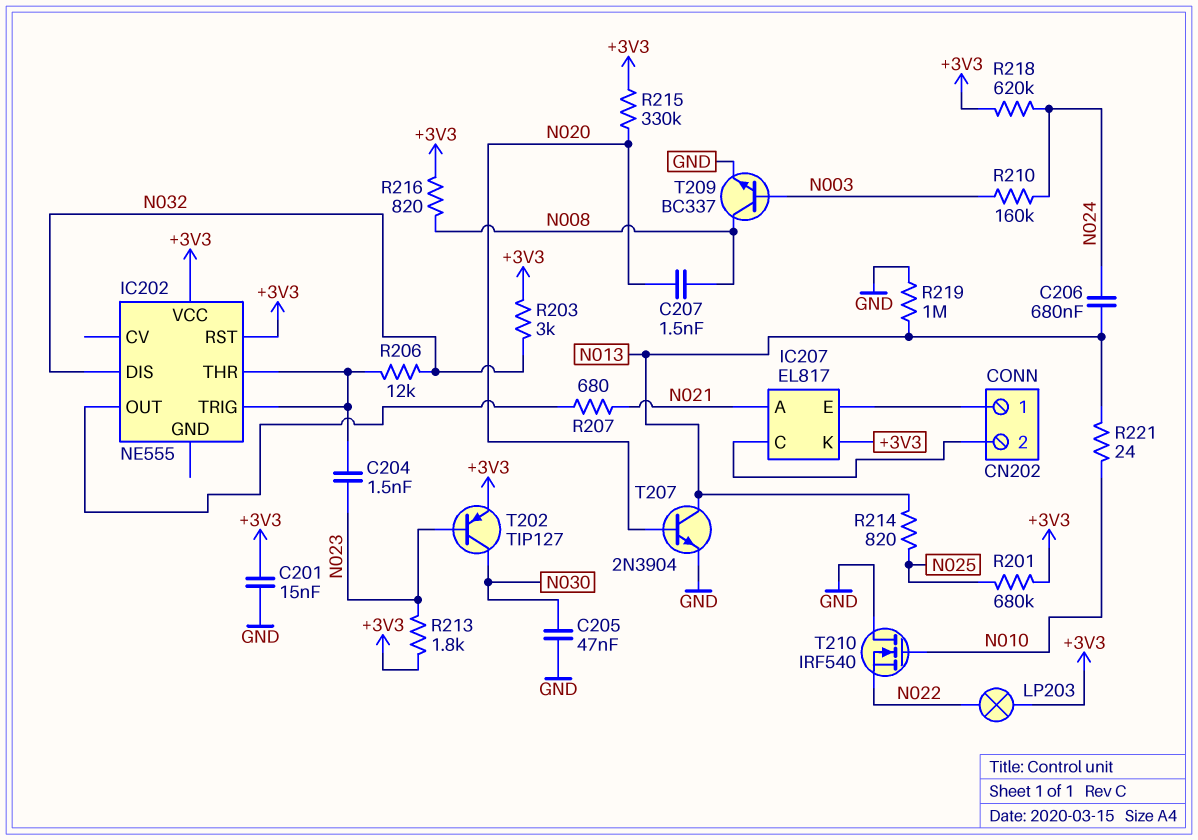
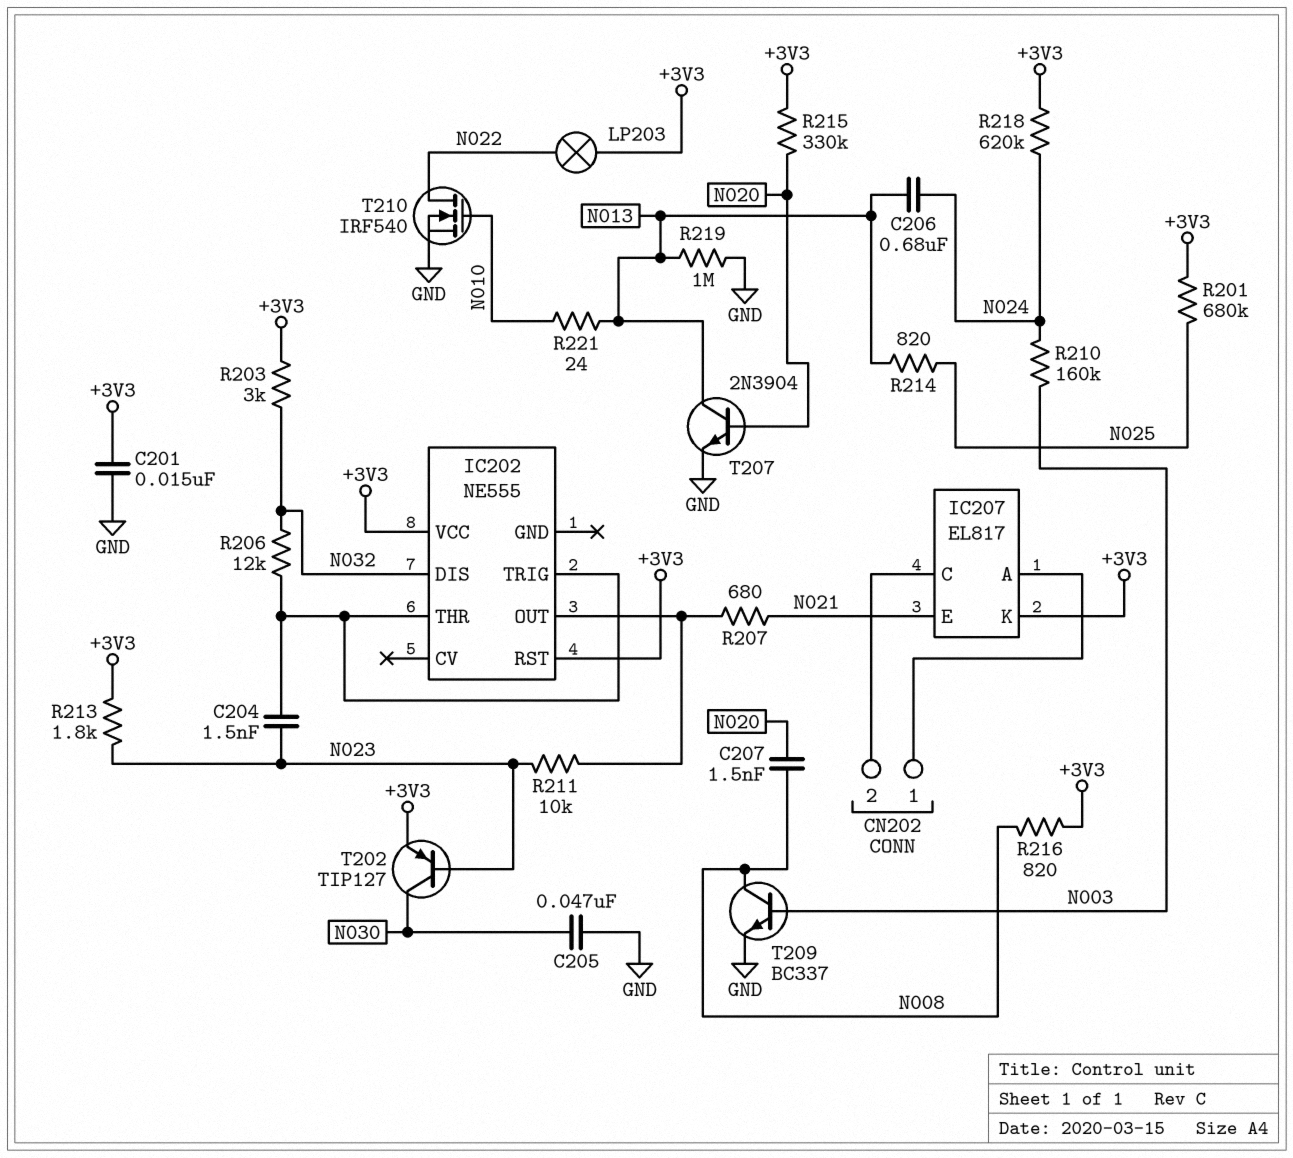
IC207 pin A: N021 -> CN202/1
IC207 pin E: CN202/1 -> N021
R211: none -> 10k (IC202/OUT, N023)
T210: NMOS IRF540 (G N010, D GND, S N022) -> NMOS IRF540 (G N010, D N022, S GND)

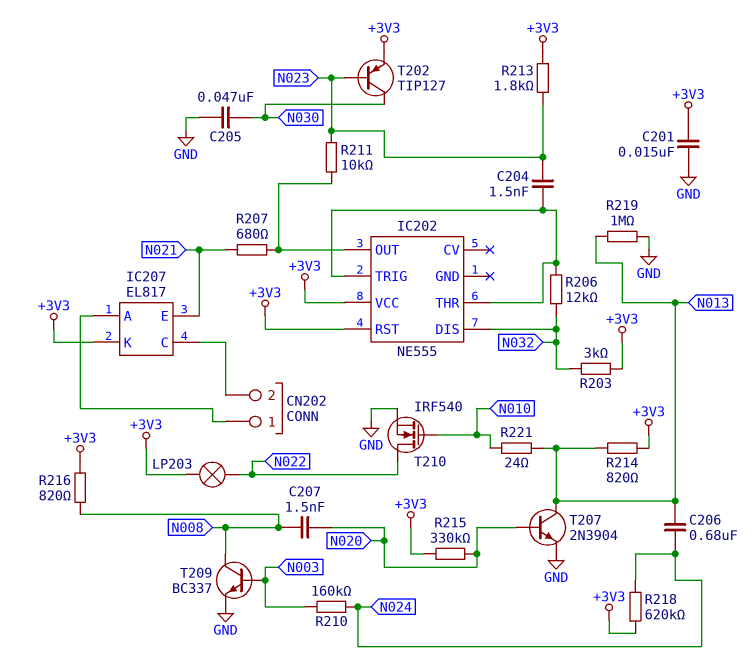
R201: 680k (+3V3, N025) -> none
R214: 820 (N013, N025) -> 820 (+3V3, N013)

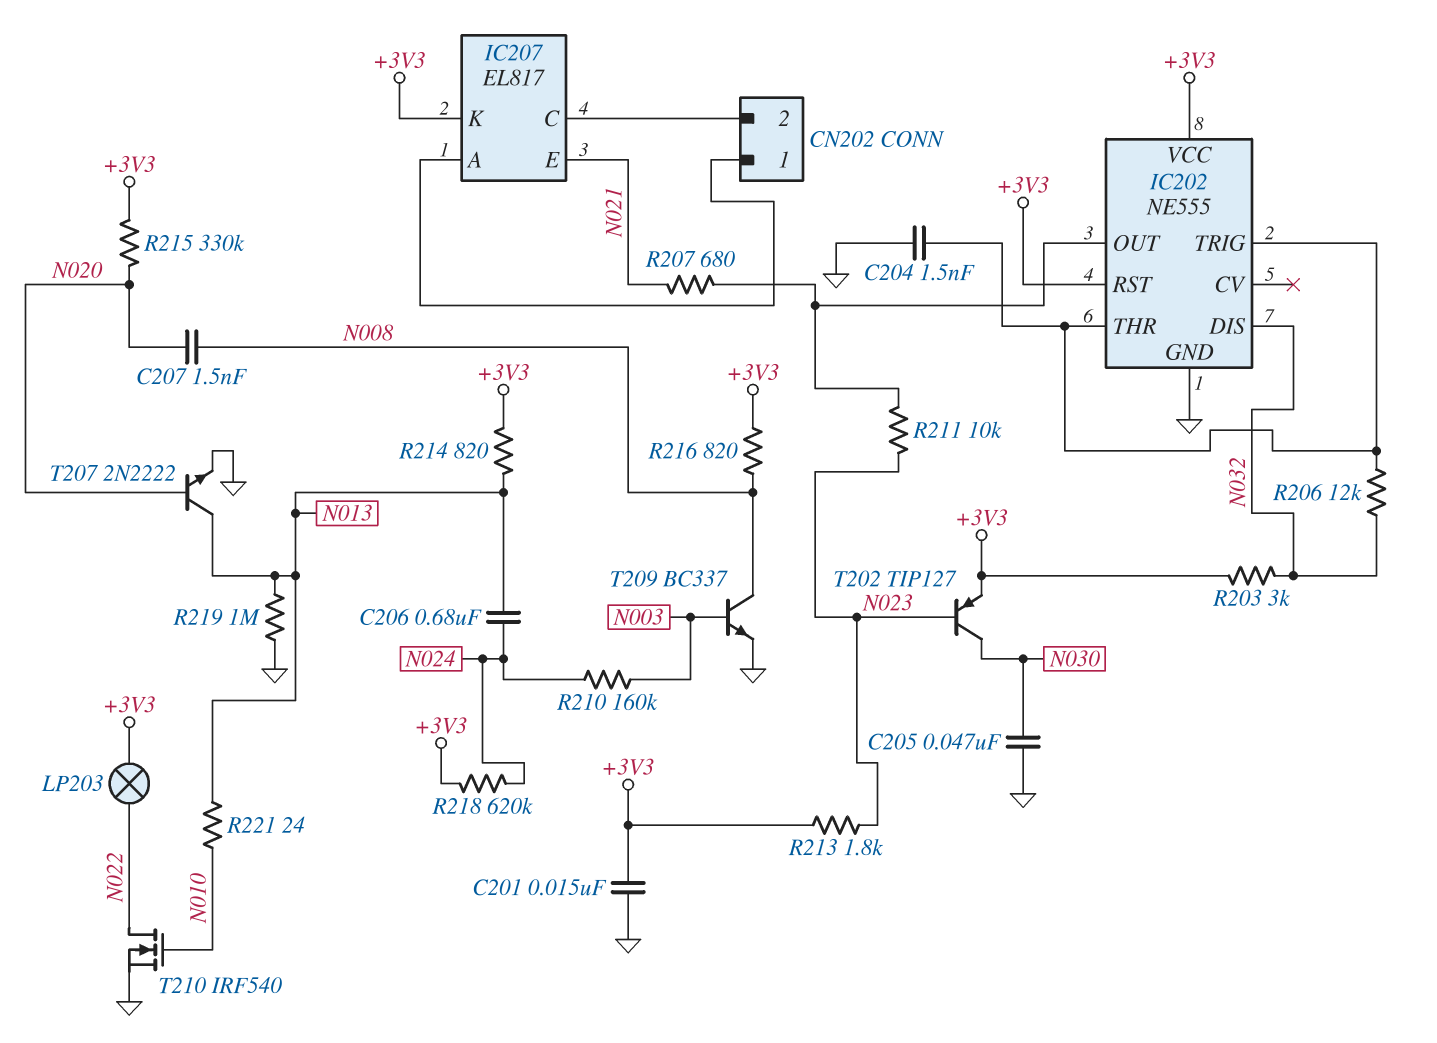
C204: 1.5nF (IC202/THR, N023) -> 1.5nF (GND, IC202/THR)
IC202 pin GND: none -> GND
T207: NPN 2N3904 (B N020, C N013, E GND) -> NPN 2N2222 (B N020, C N013, E GND)

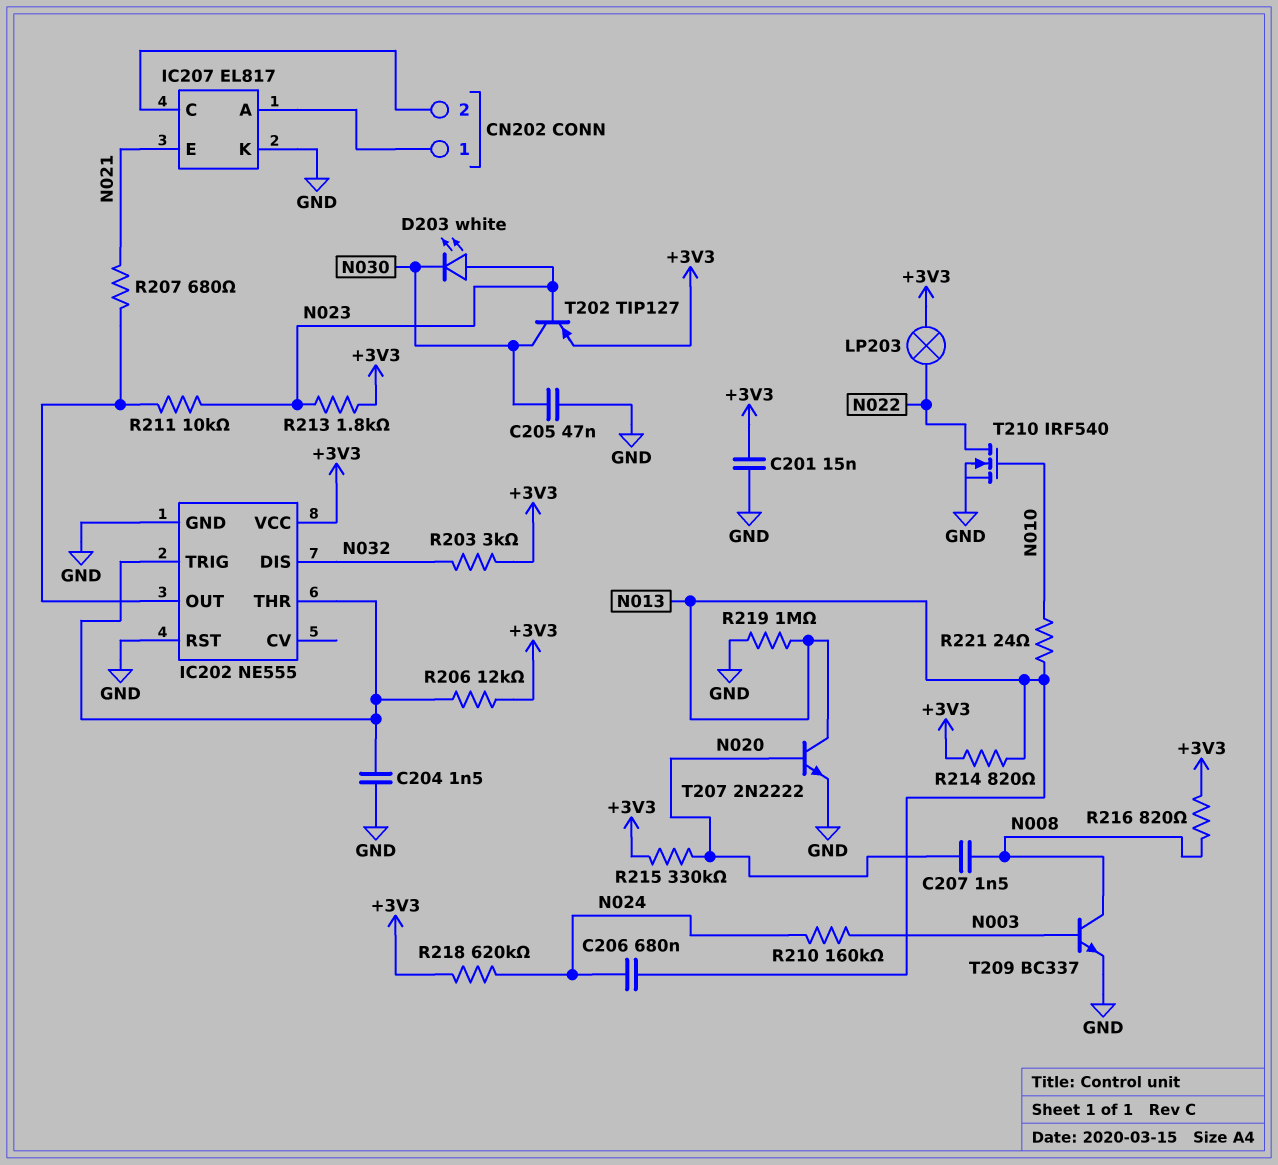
D203: none -> LED white (A N023, K N030)
IC202 pin RST: +3V3 -> GND
IC207 pin K: +3V3 -> GND
R206: 12k (IC202/THR, N032) -> 12k (+3V3, IC202/THR)

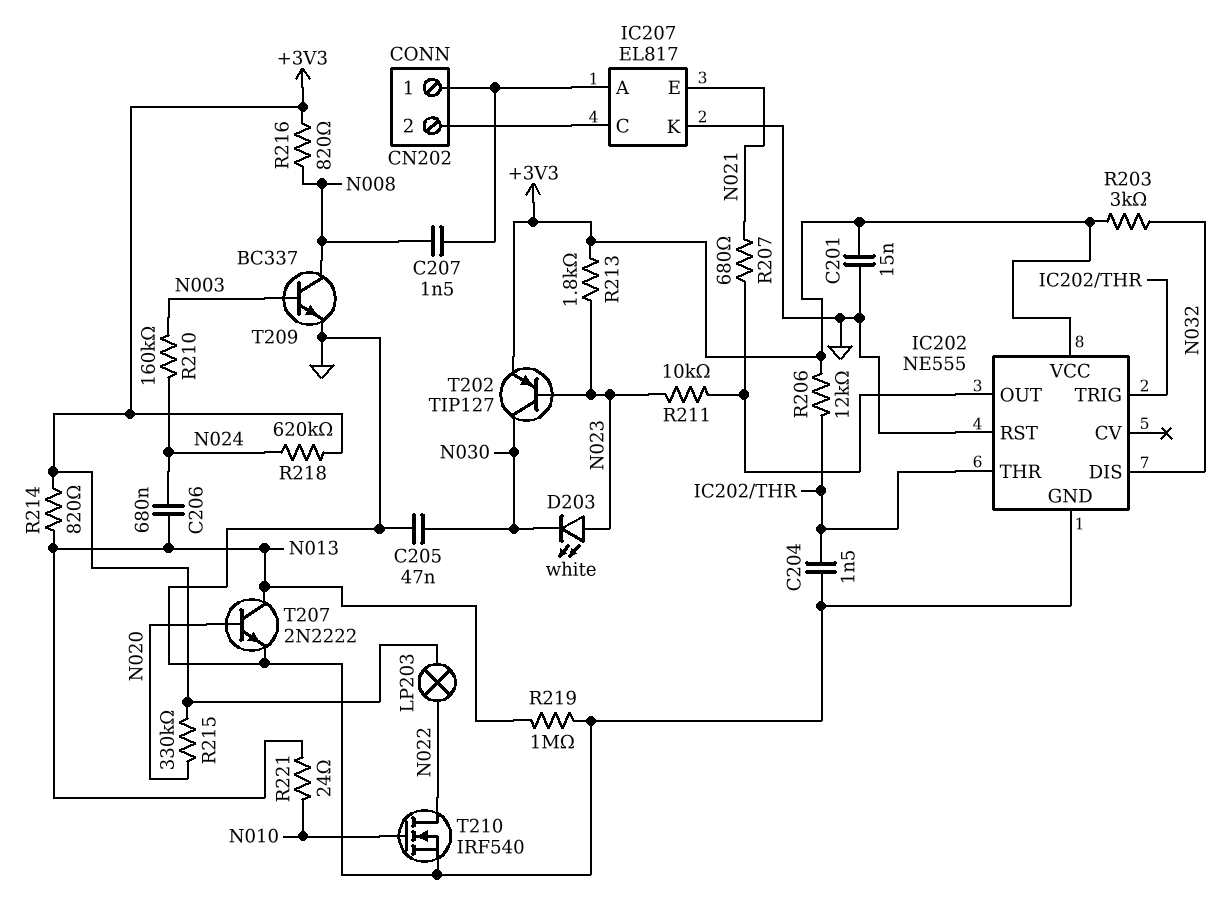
C207: 1.5nF (N008, N020) -> 1.5nF (CN202/1, N008)

